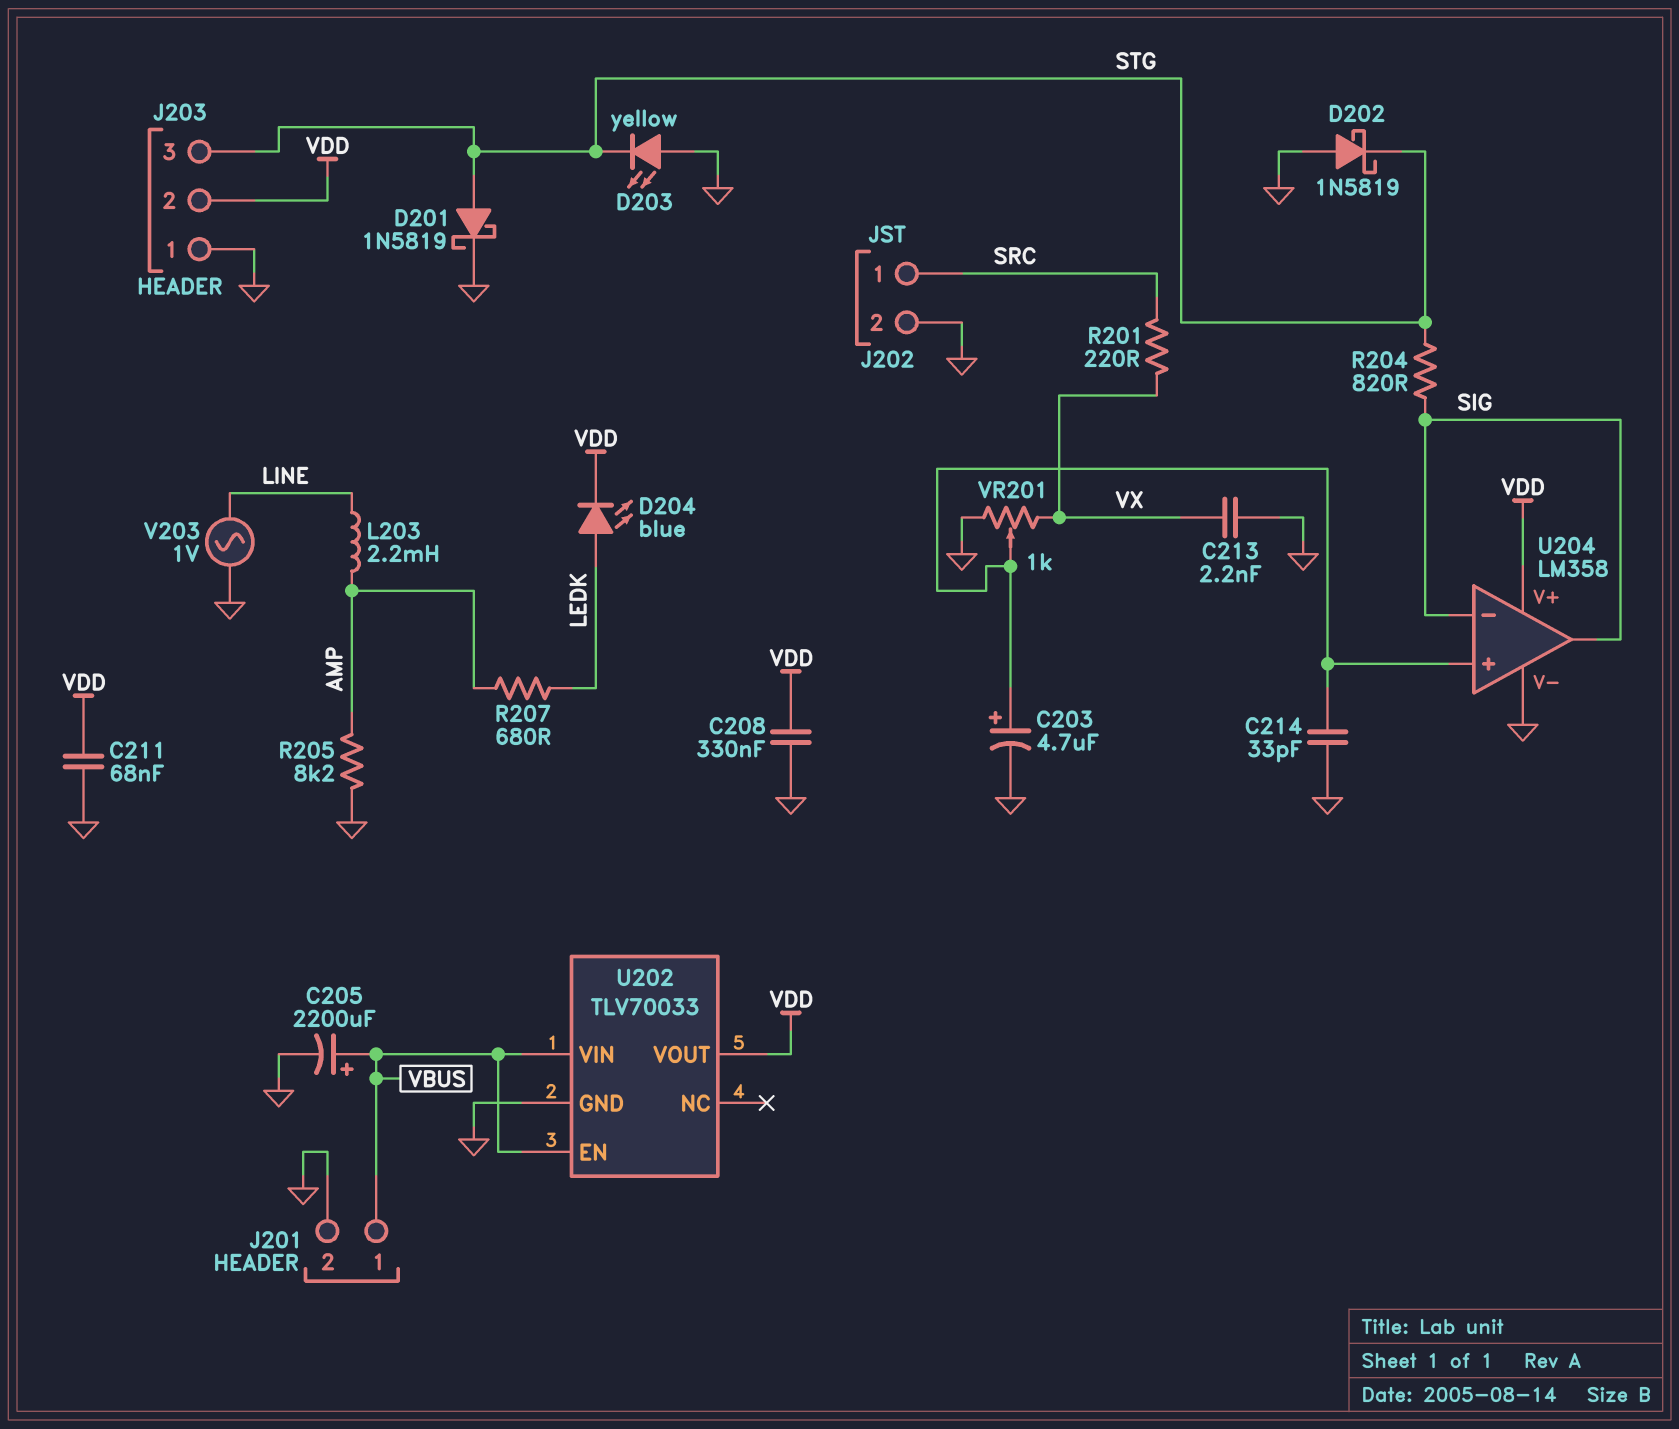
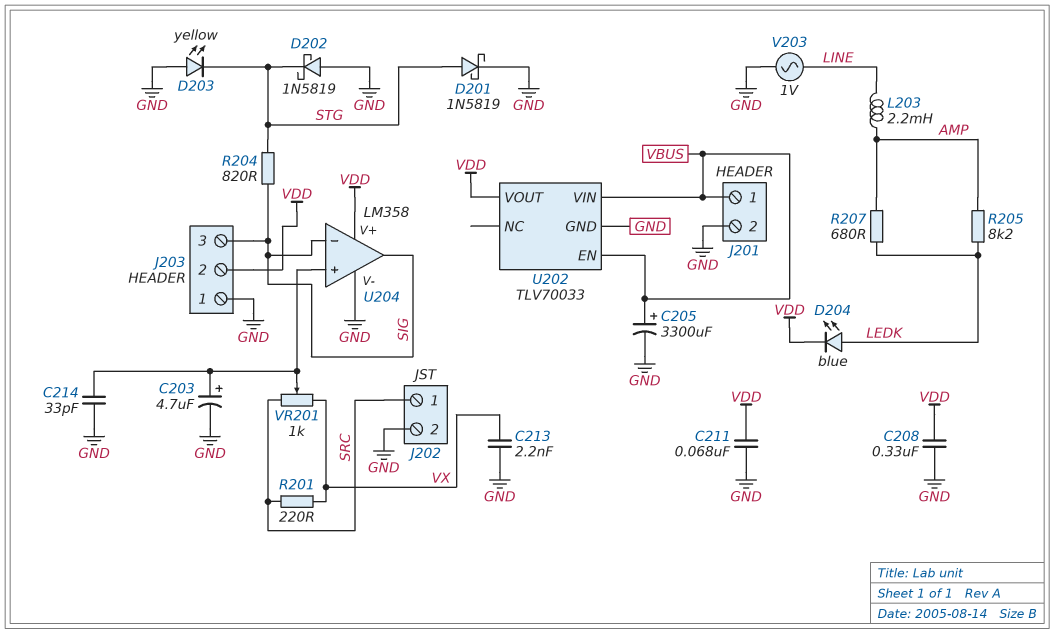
C205: 2200uF (plus VBUS, minus GND) -> 3300uF (plus VBUS, minus GND)
J203 pin 3: STG -> SIG
R205: 8.2k (AMP, GND) -> 8.2k (AMP, LEDK)
VR201: 1k (GND, VX, wiper U204/in+) -> 1k (SRC, VX, wiper U204/in+)

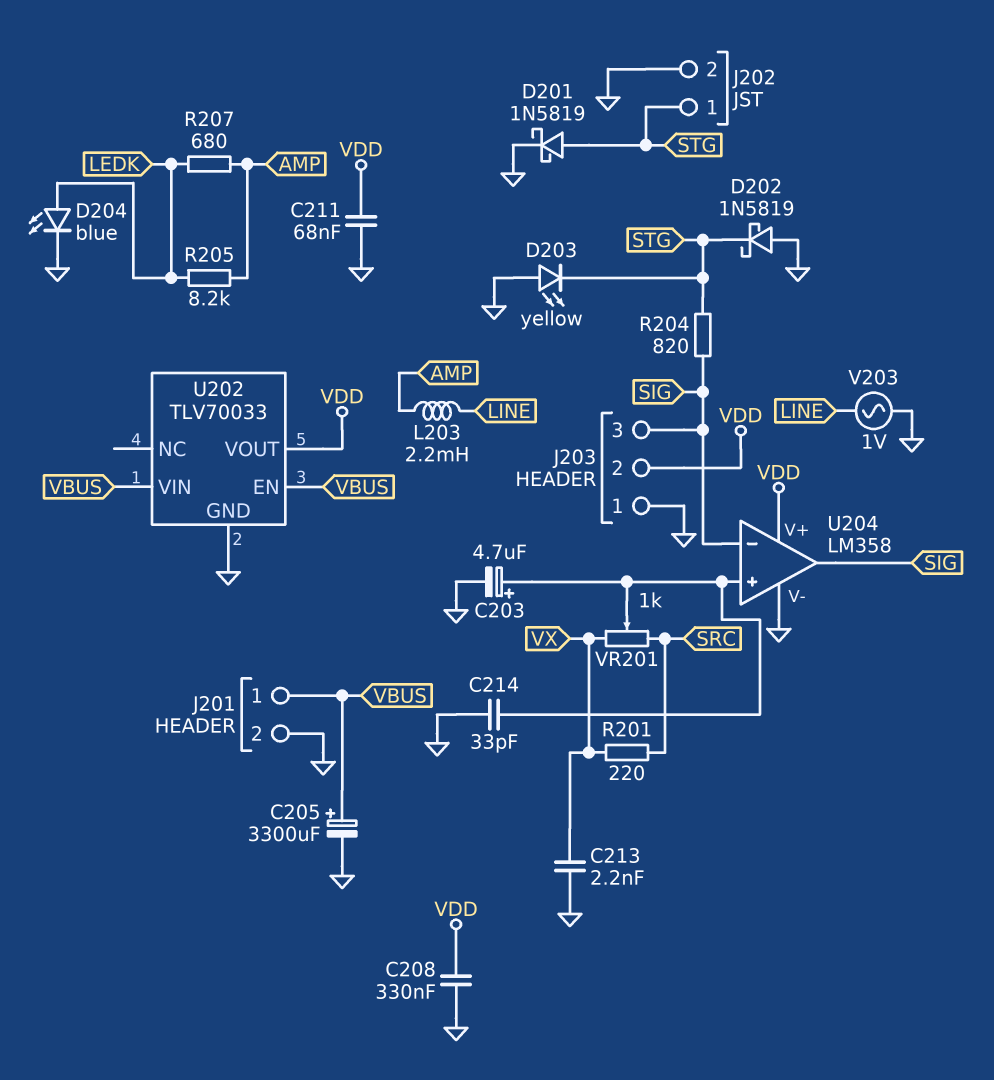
D204: LED blue (A LEDK, K VDD) -> LED blue (A LEDK, K GND)
J202 pin 1: SRC -> STG

